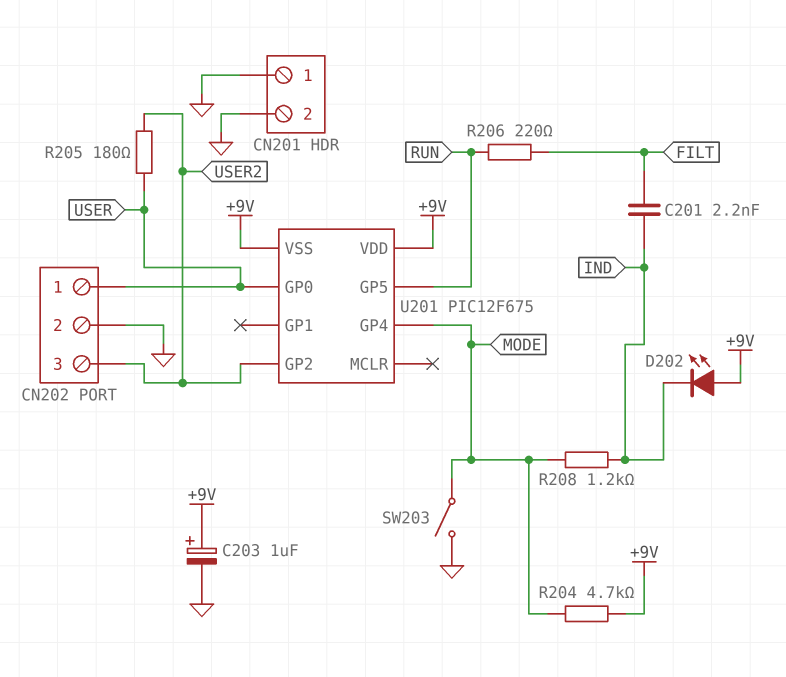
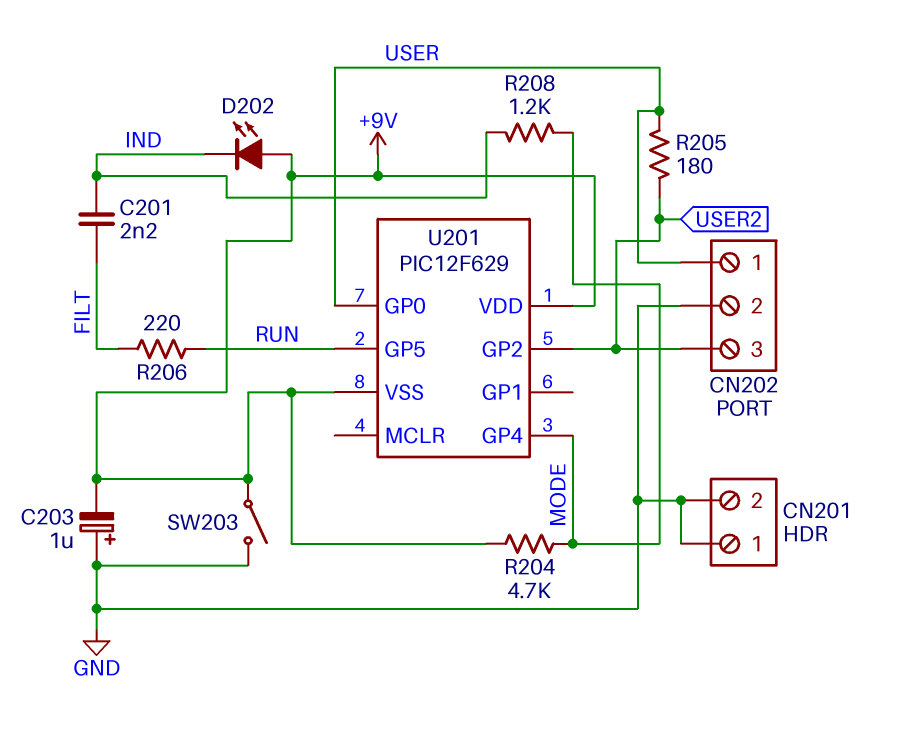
C203: 1uF (plus +9V, minus GND) -> 1uF (plus GND, minus +9V)
SW203: switch (GND, MODE) -> switch (+9V, GND)
U201: PIC12F675 -> PIC12F629

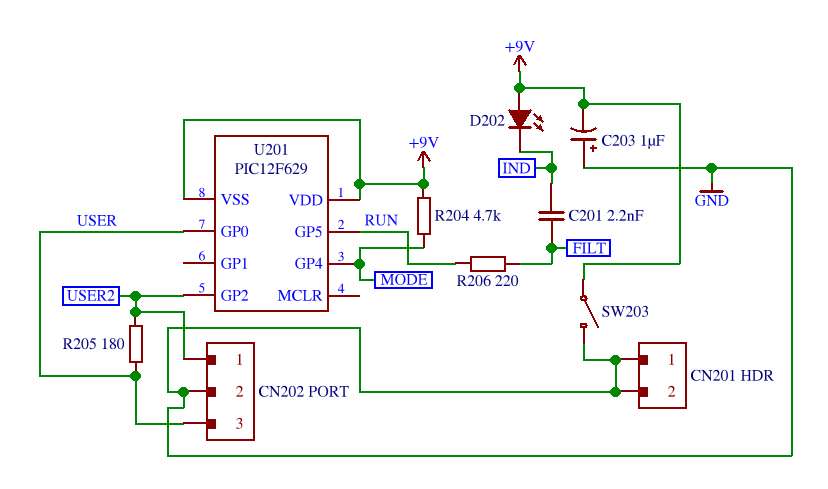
CN202 pin 1: USER -> USER2
CN202 pin 3: USER2 -> USER
R208: 1.2k (IND, MODE) -> none

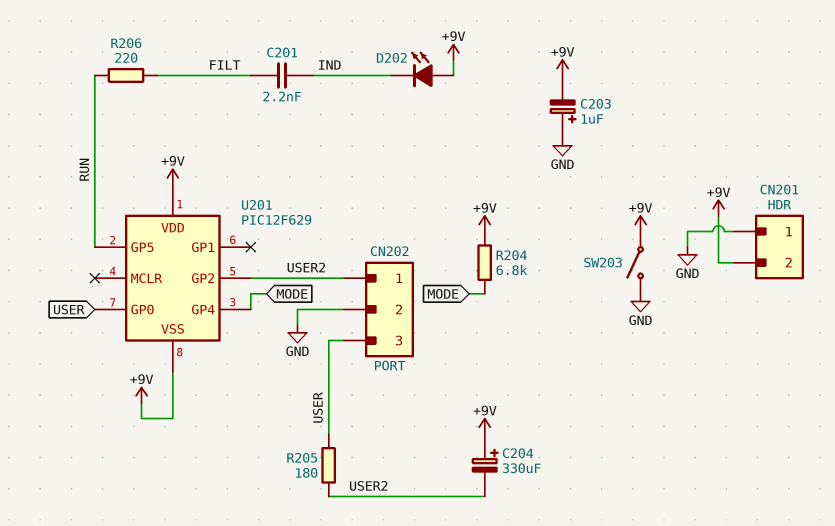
C204: none -> 330uF (plus +9V, minus USER2)
CN201 pin 2: GND -> +9V
R204: 4.7k (+9V, MODE) -> 6.8k (+9V, MODE)

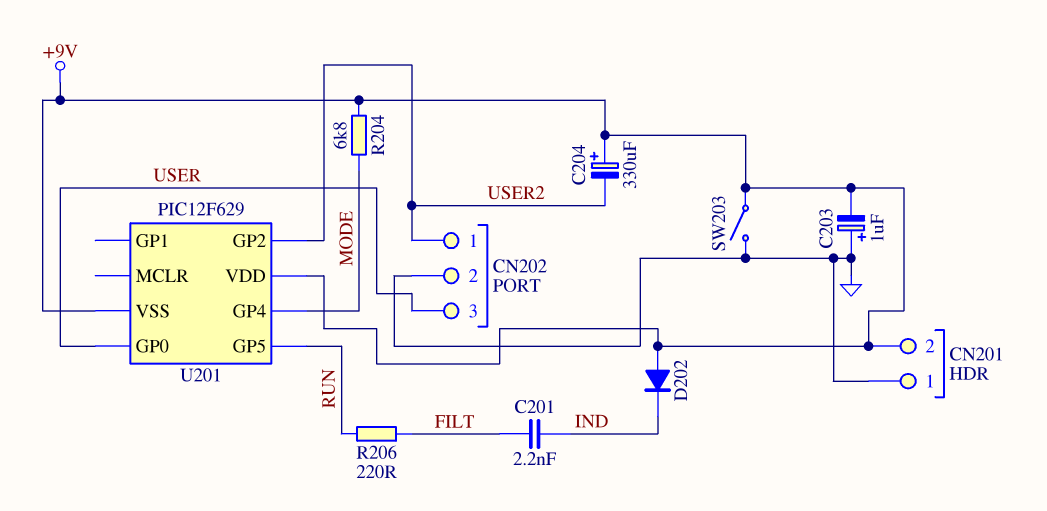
D202: LED (A +9V, K IND) -> diode (A +9V, K IND)
R205: 180 (USER, USER2) -> none

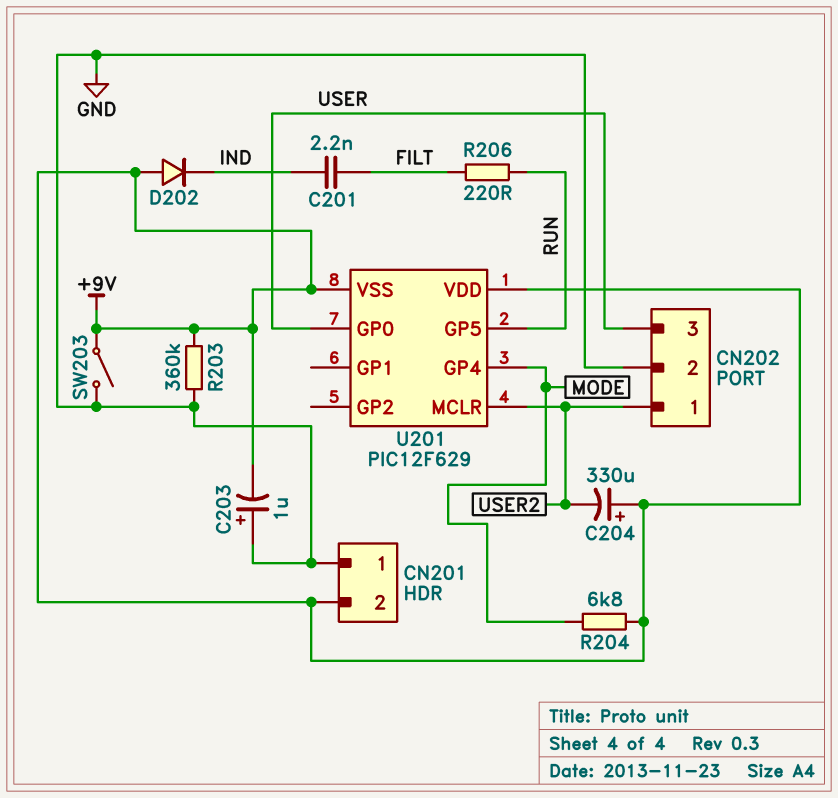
R203: none -> 360k (+9V, GND)
U201 pin GP2: USER2 -> none
U201 pin MCLR: none -> USER2

